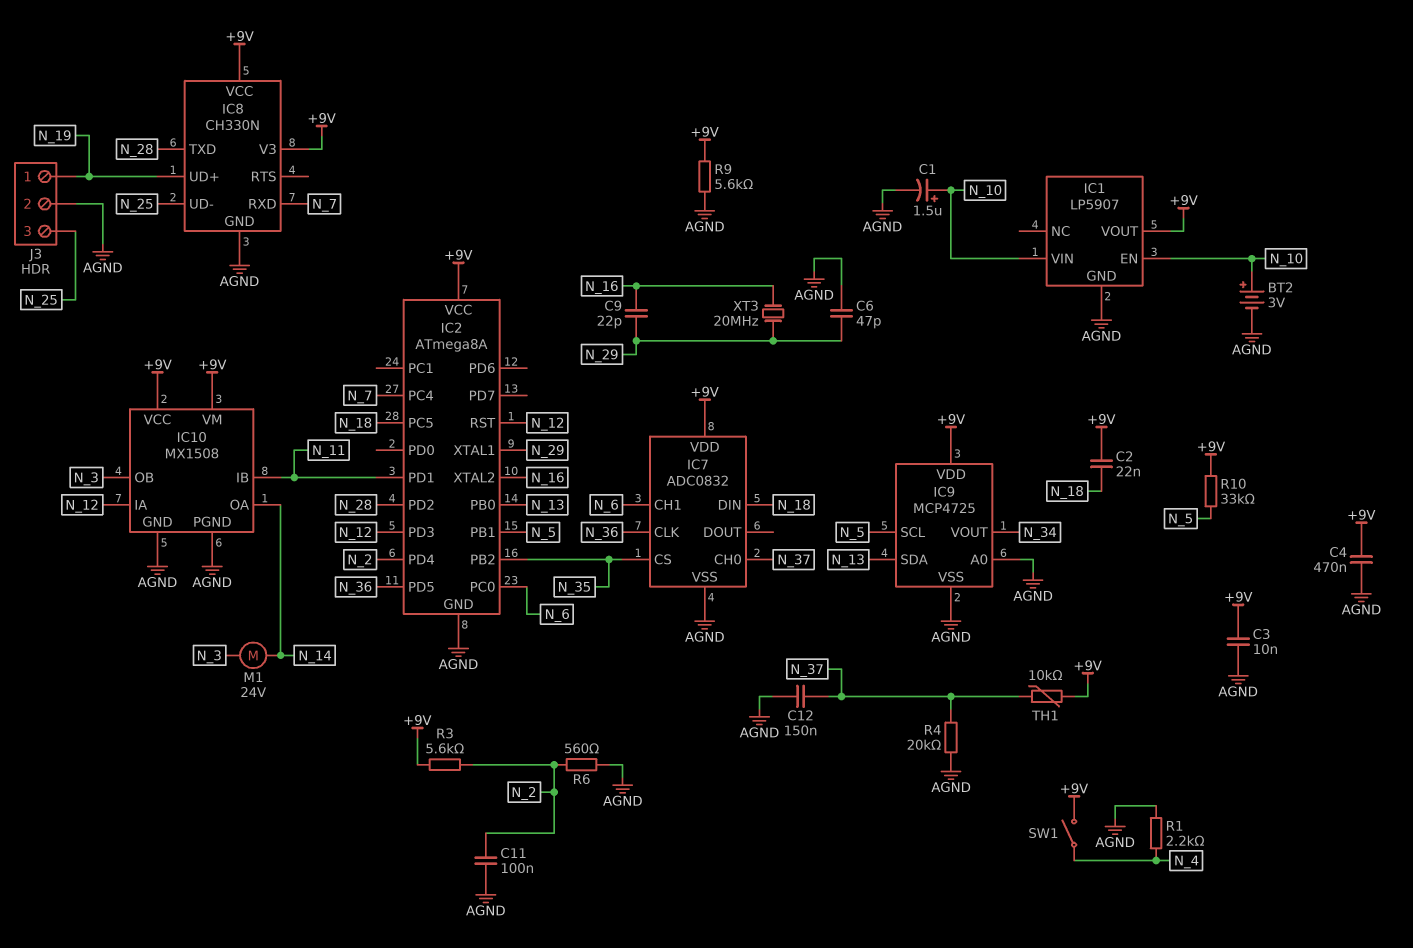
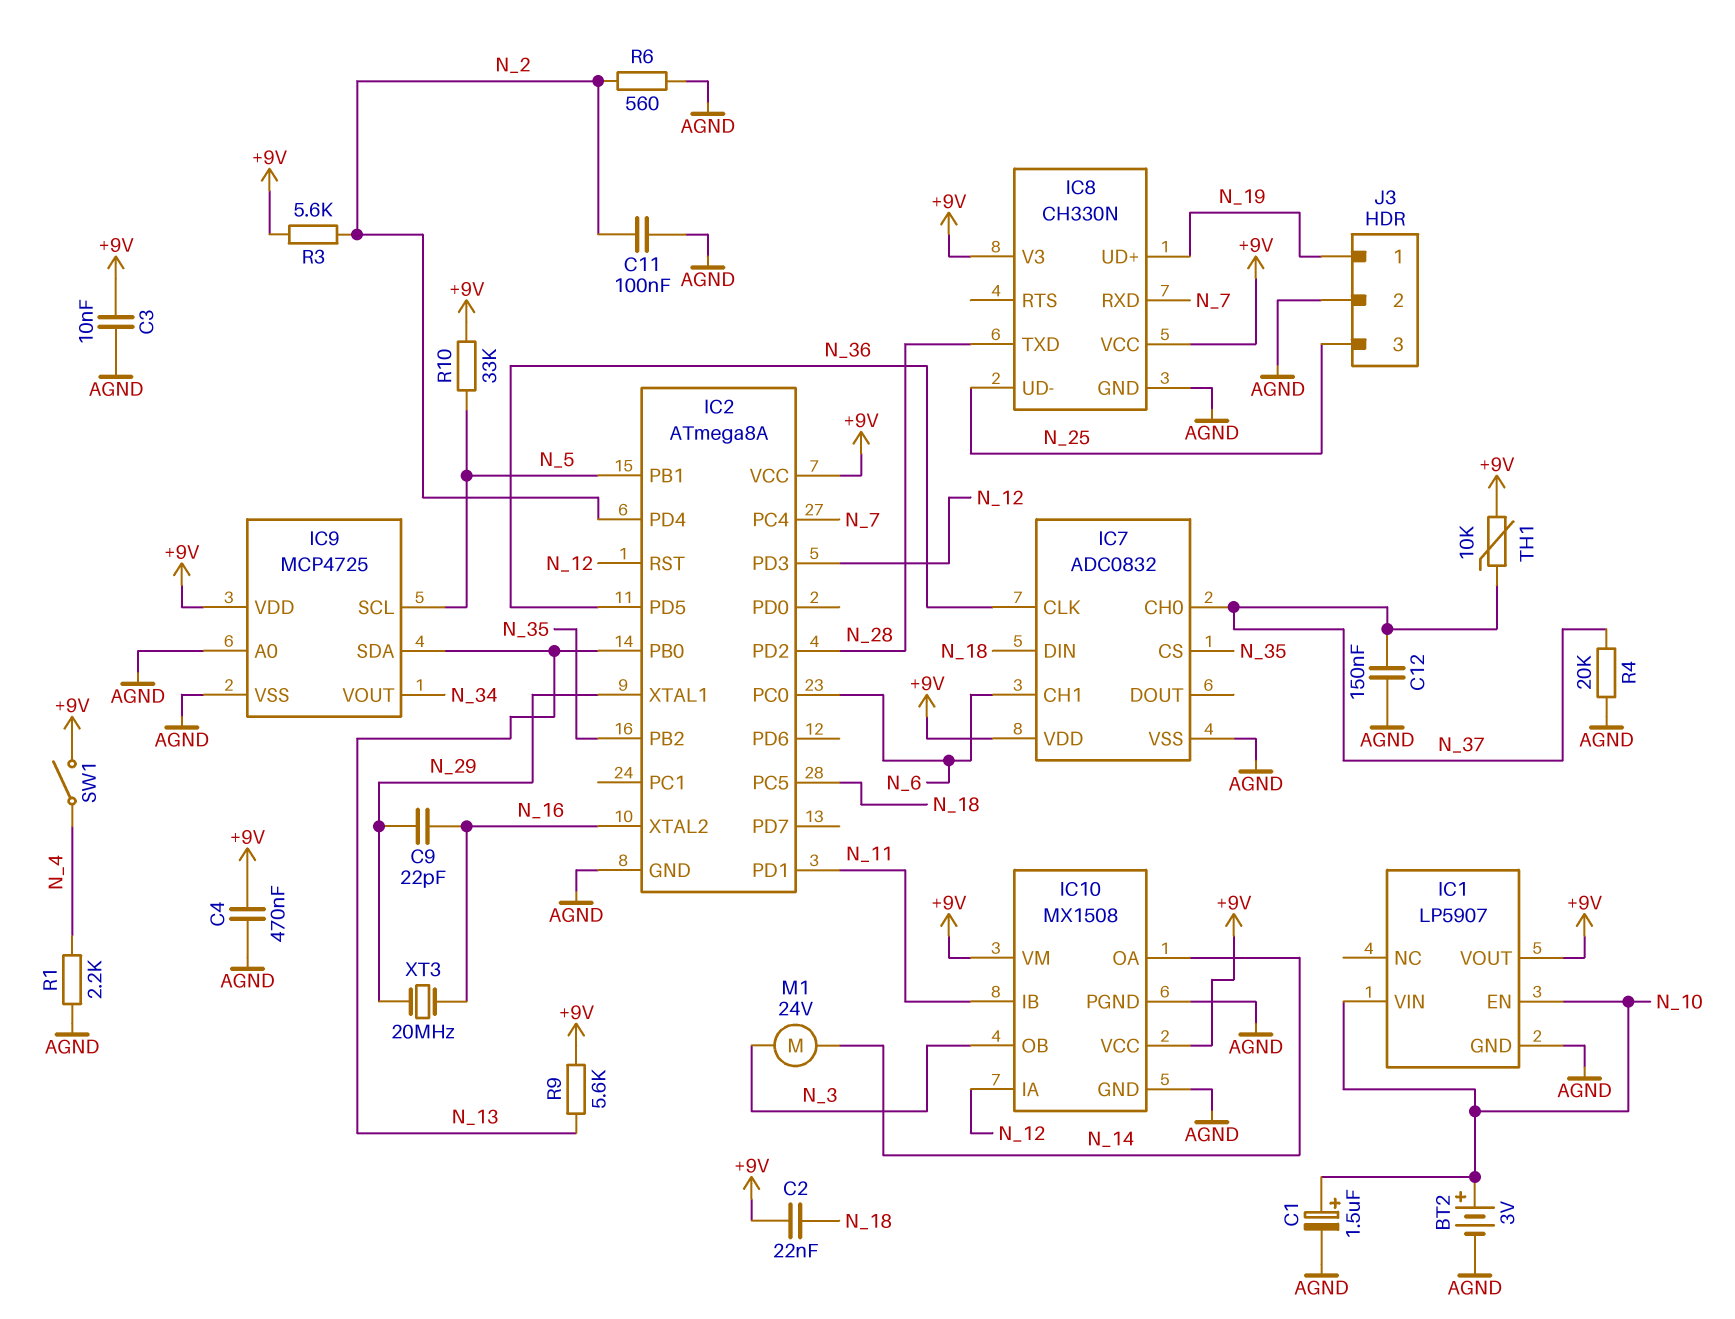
C6: 47pF (AGND, N_29) -> none
R9: 5.6k (+9V, AGND) -> 5.6k (+9V, N_13)

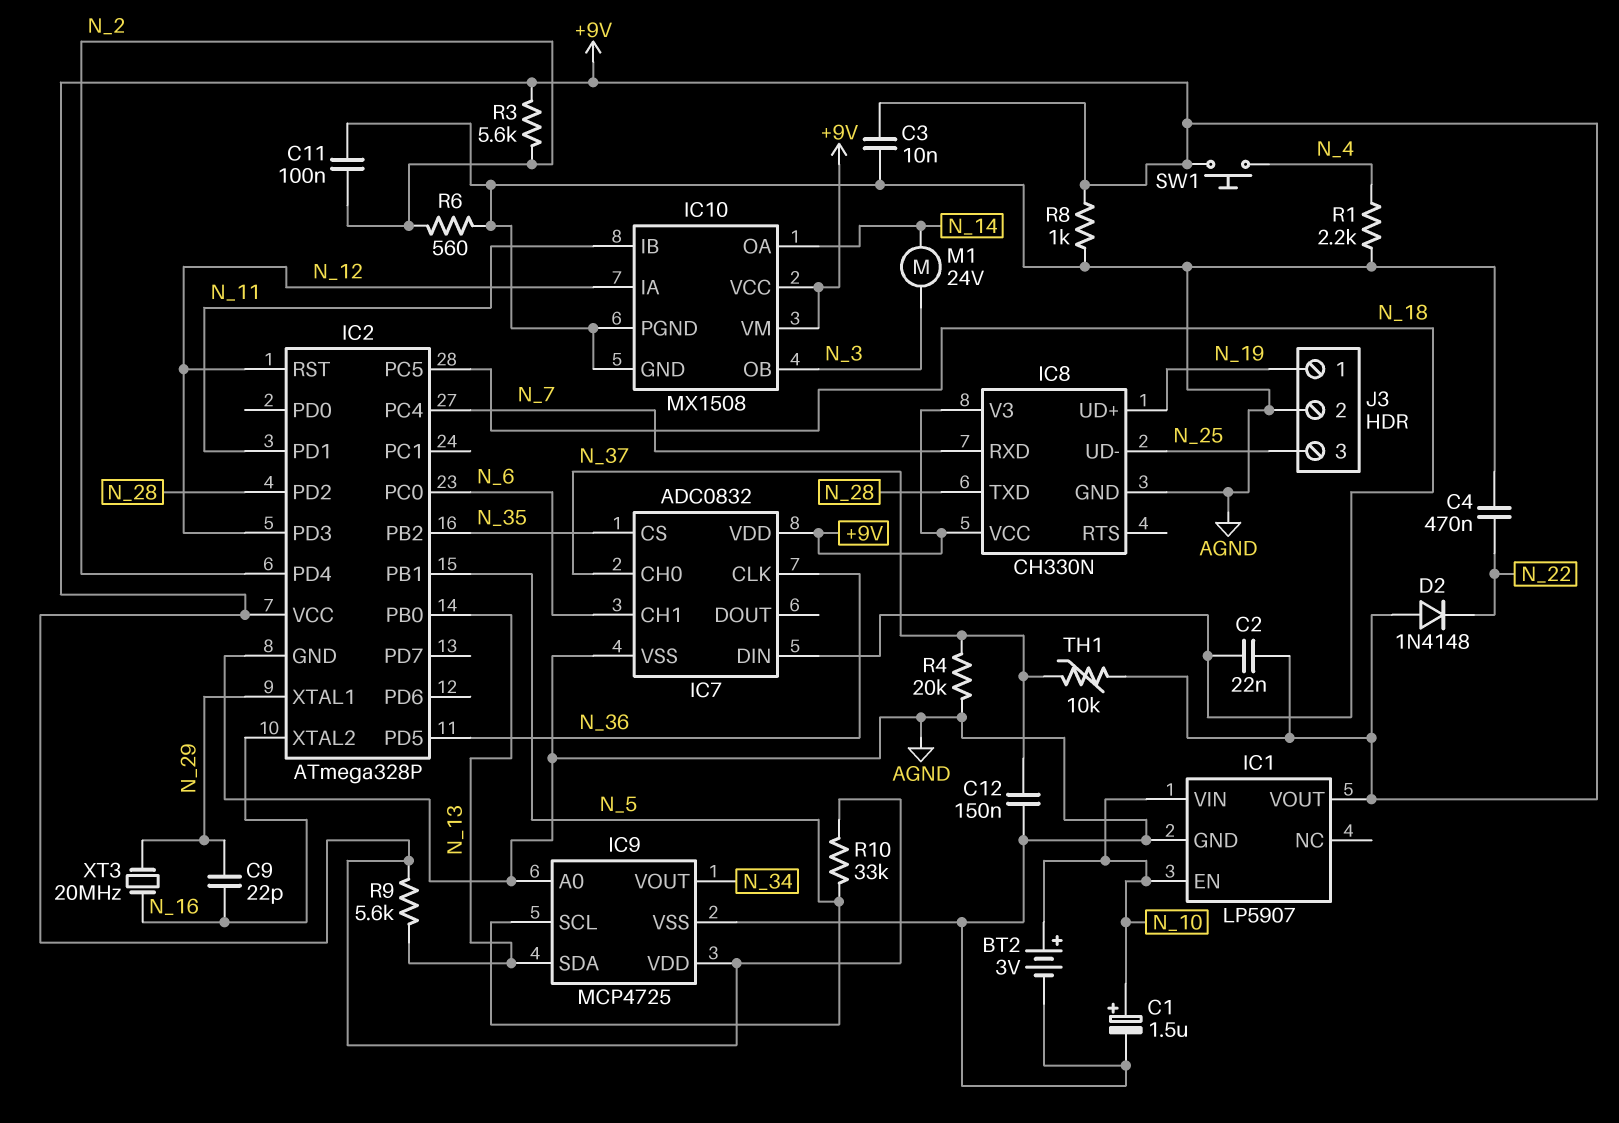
C4: 470nF (+9V, AGND) -> 470nF (AGND, N_22)
D2: none -> diode 1N4148 (A +9V, K N_22)
IC2: ATmega8A -> ATmega328P
R8: none -> 1k (+9V, AGND)
SW1: switch (+9V, N_4) -> button (+9V, N_4)

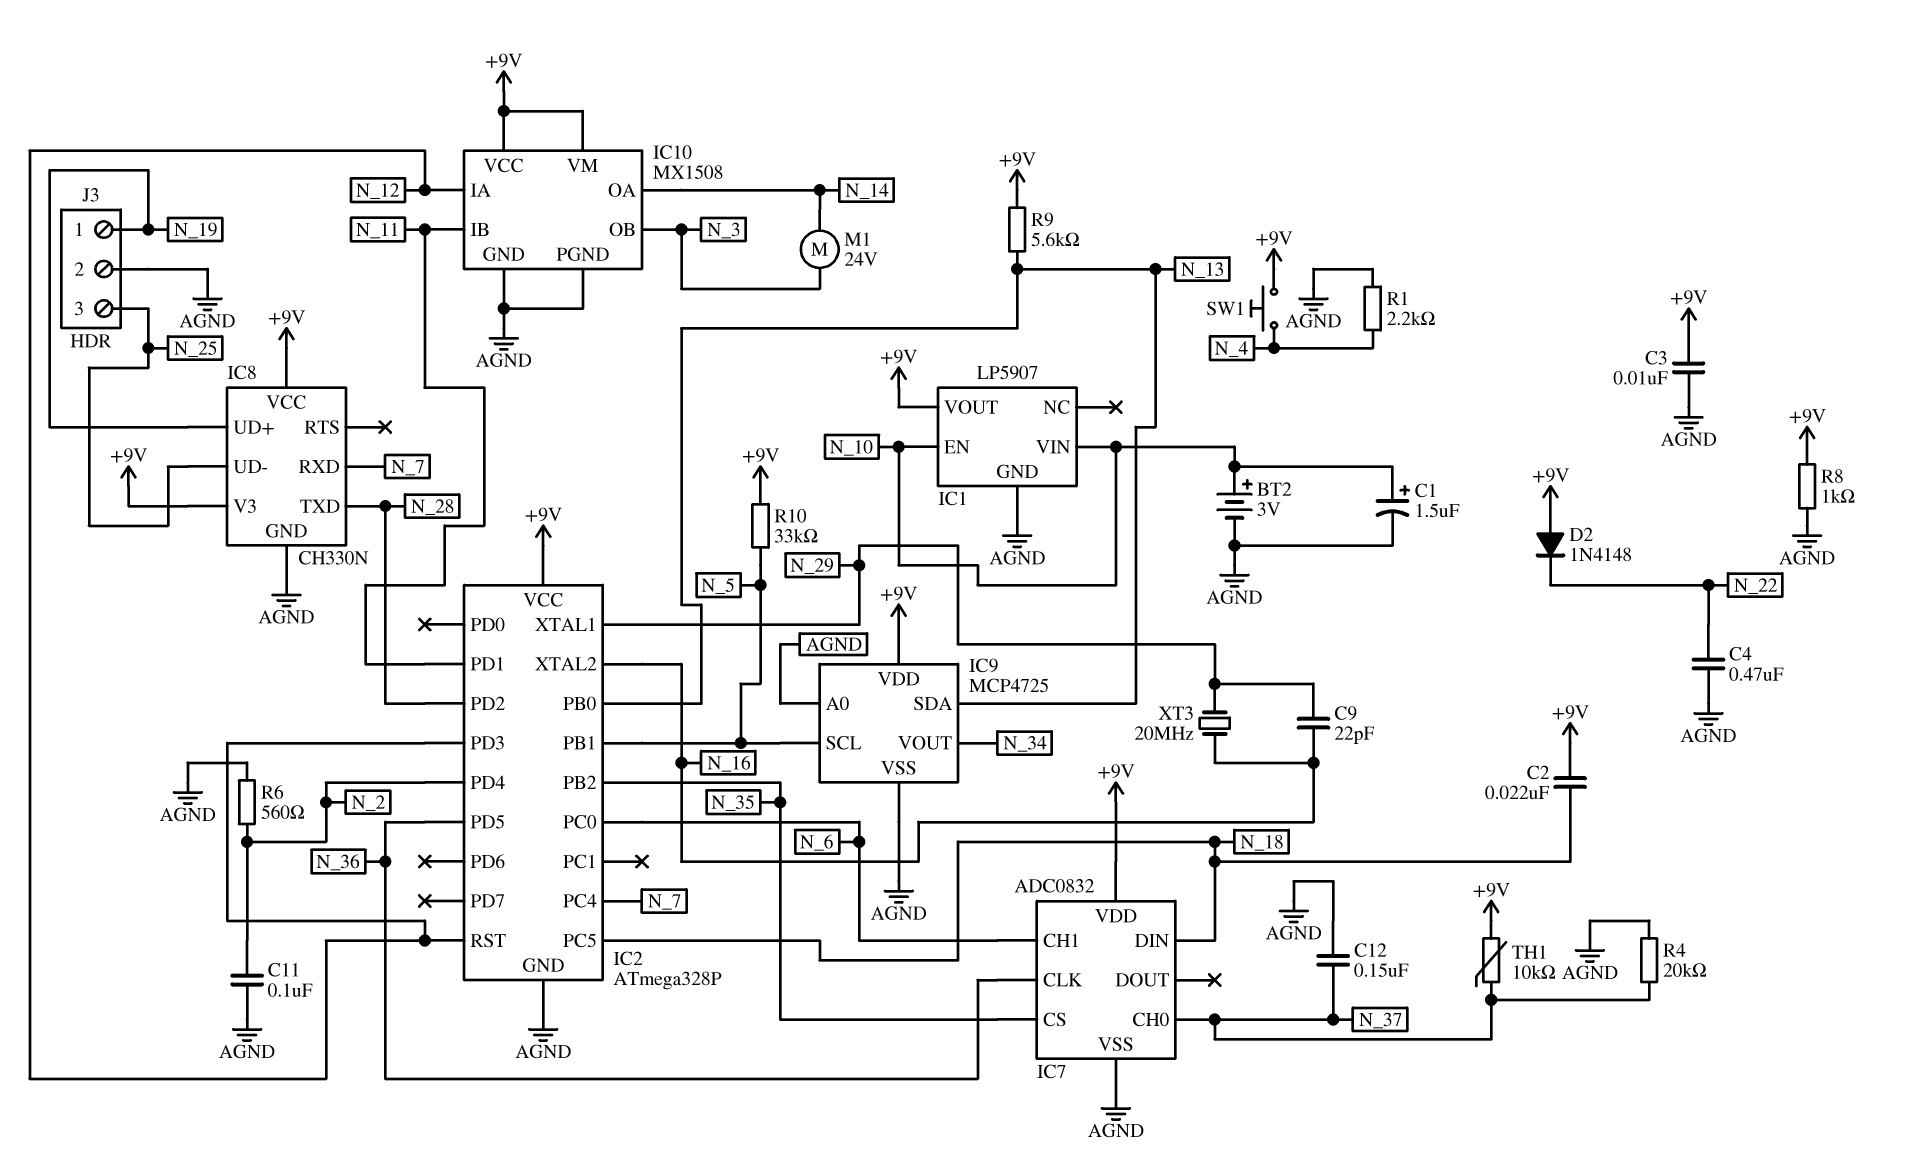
R3: 5.6k (+9V, N_2) -> none

